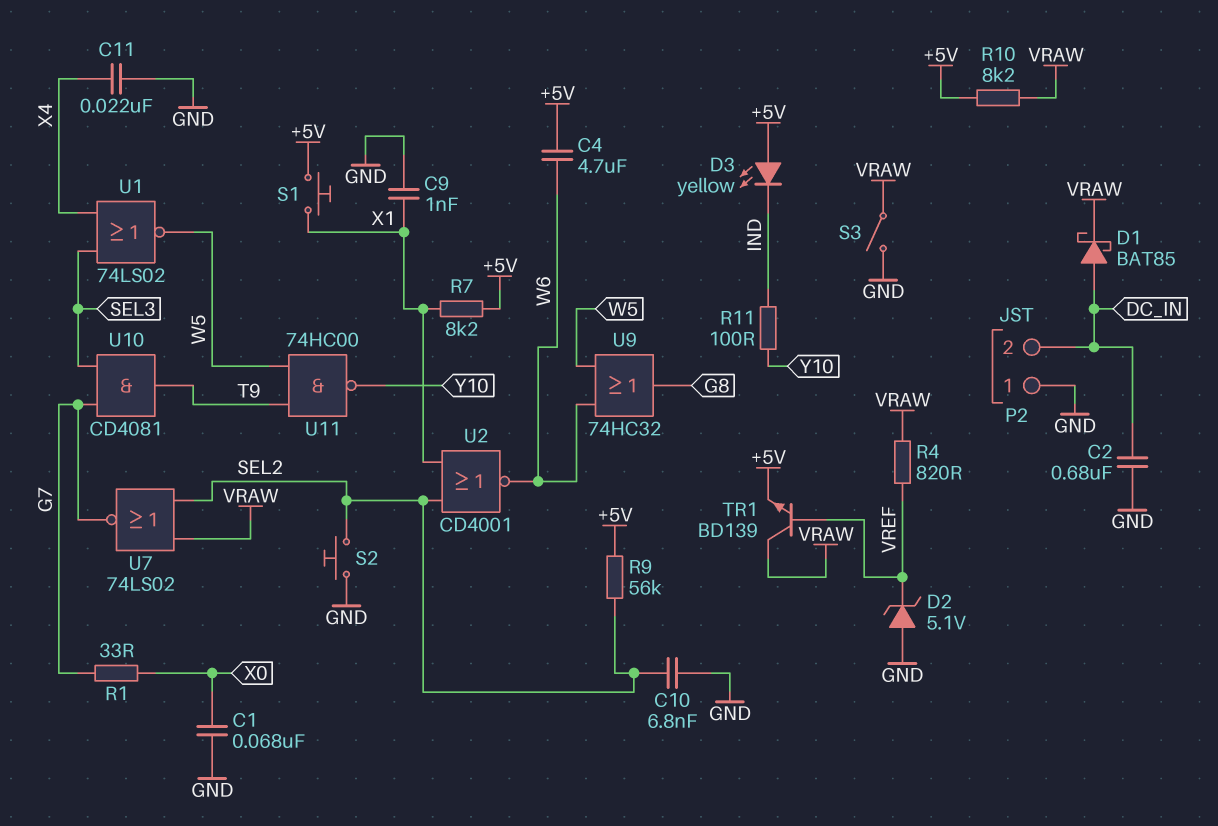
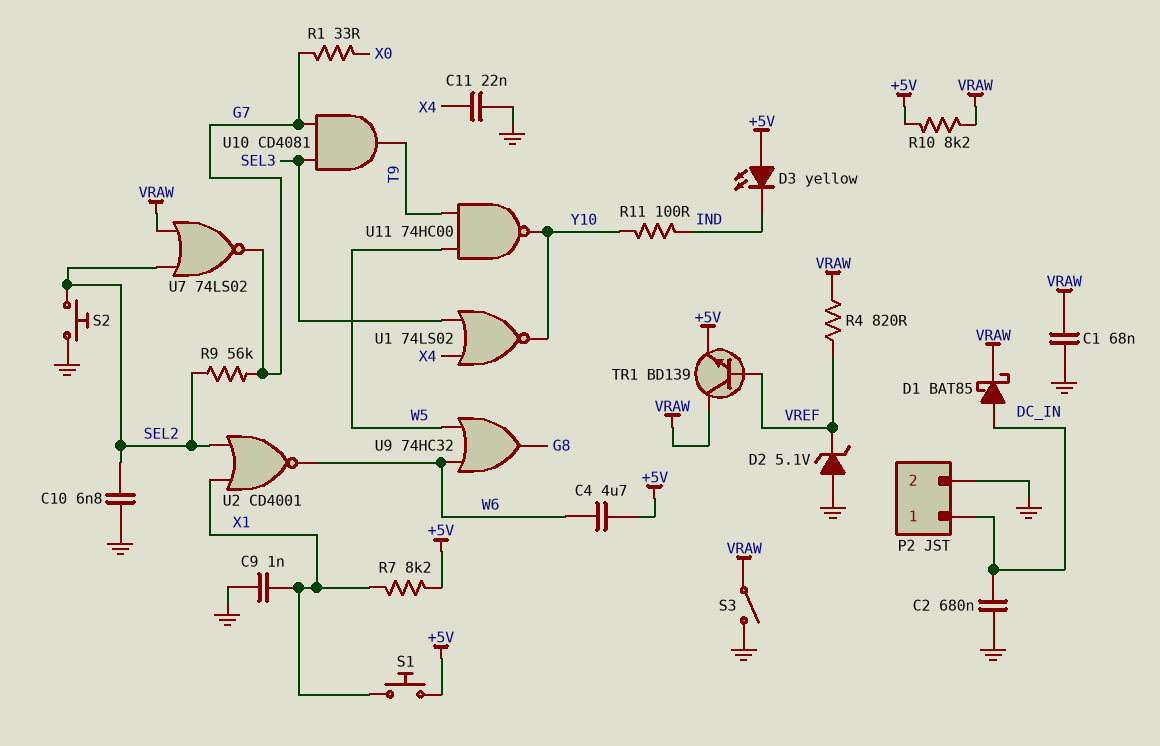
C1: 68nF (GND, X0) -> 68nF (GND, VRAW)
P2 pin 1: GND -> DC_IN
P2 pin 2: DC_IN -> GND
R9: 56k (+5V, SEL2) -> 56k (G7, SEL2)
U1: NOR 74LS02 (in SEL3, in X4, out W5) -> NOR 74LS02 (in SEL3, in X4, out Y10)

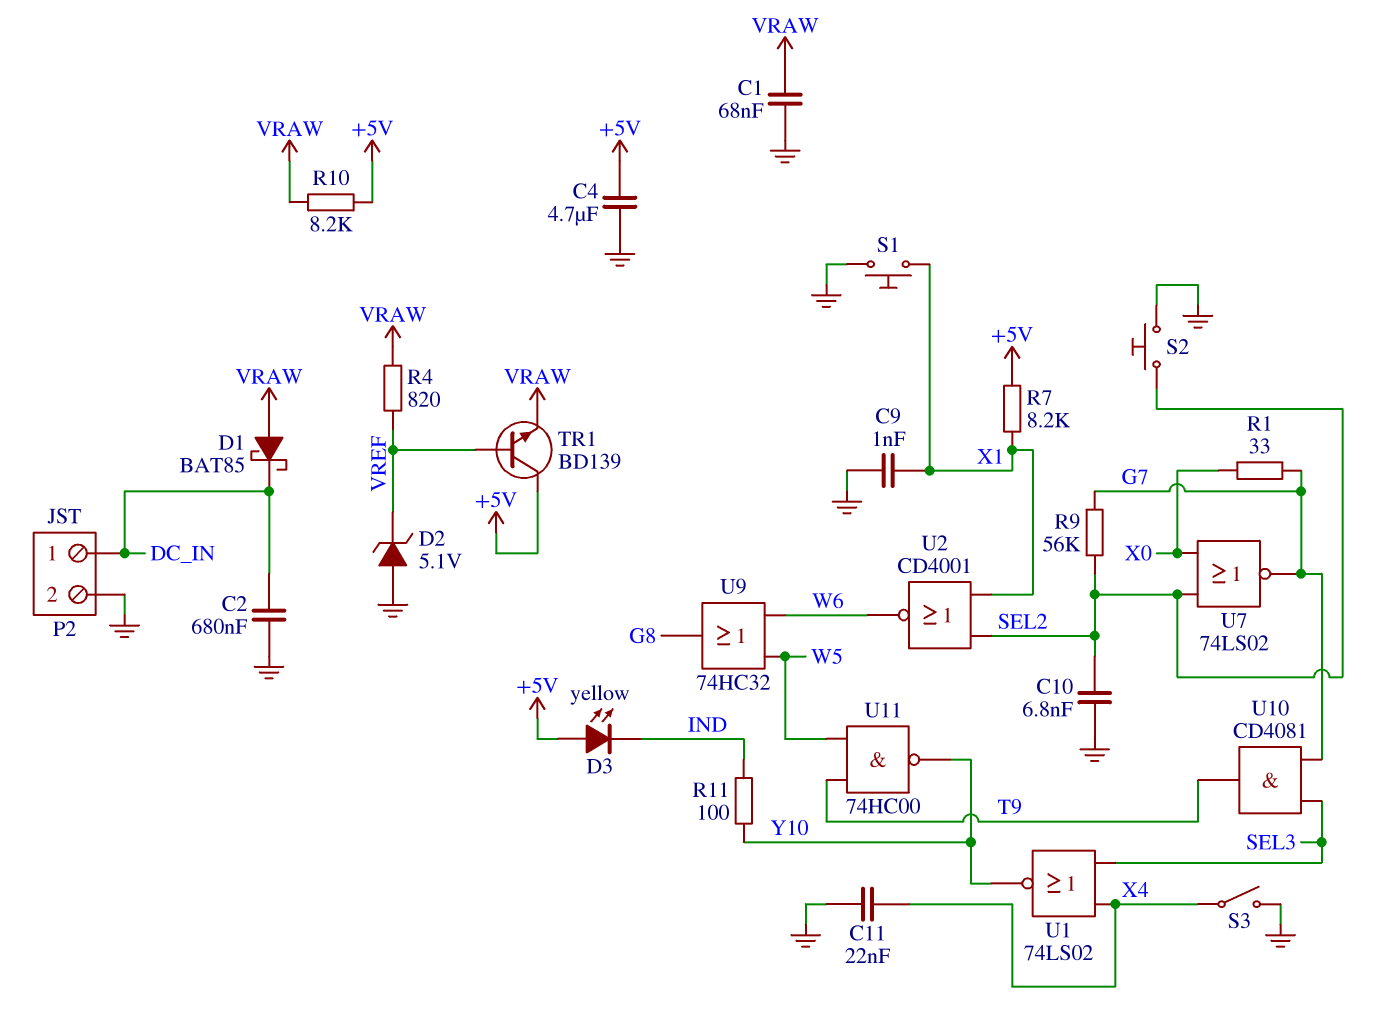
C4: 4.7uF (+5V, W6) -> 4.7uF (+5V, GND)
D1: schottky BAT85 (A DC_IN, K VRAW) -> schottky BAT85 (A VRAW, K DC_IN)
S1: button (+5V, X1) -> button (GND, X1)
S3: switch (GND, VRAW) -> switch (GND, X4)
TR1: NPN BD139 (B VREF, C VRAW, E +5V) -> NPN BD139 (B VREF, C +5V, E VRAW)
U7: NOR 74LS02 (in SEL2, in VRAW, out G7) -> NOR 74LS02 (in SEL2, in X0, out G7)

